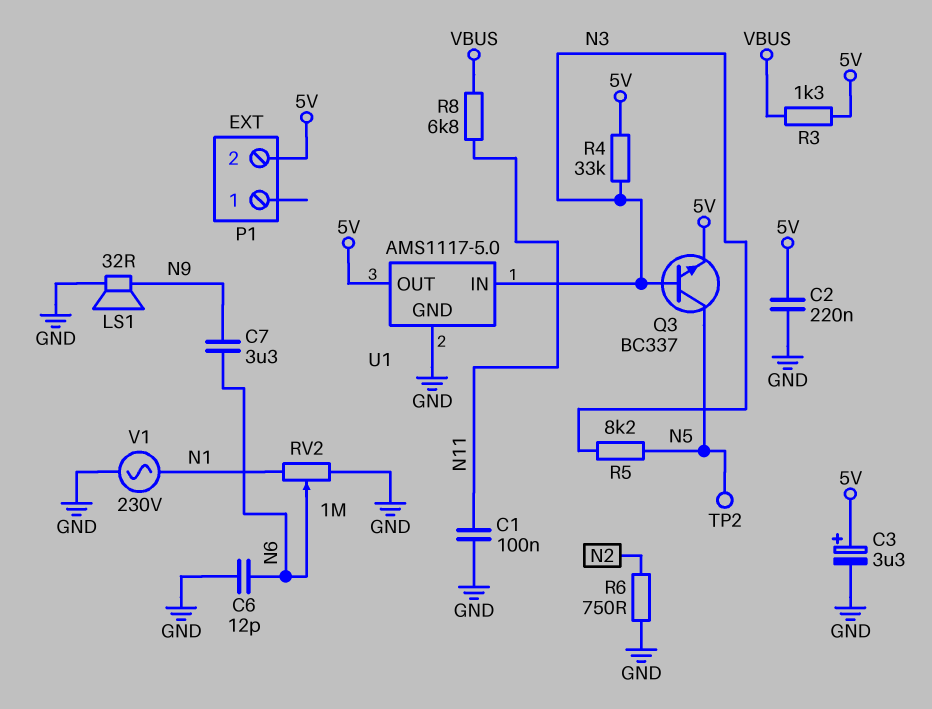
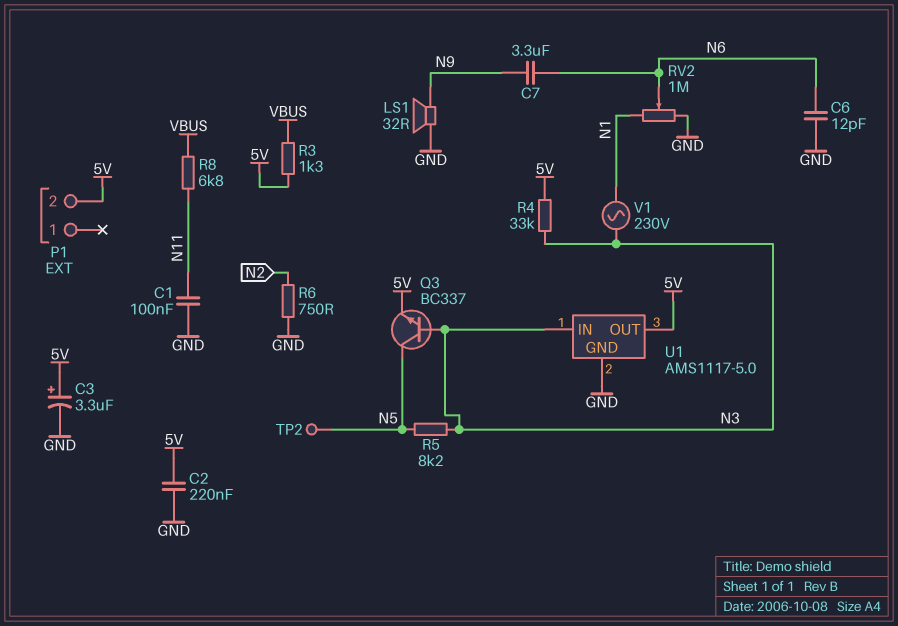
V1: AC 230V (GND, N1) -> AC 230V (N1, N3)

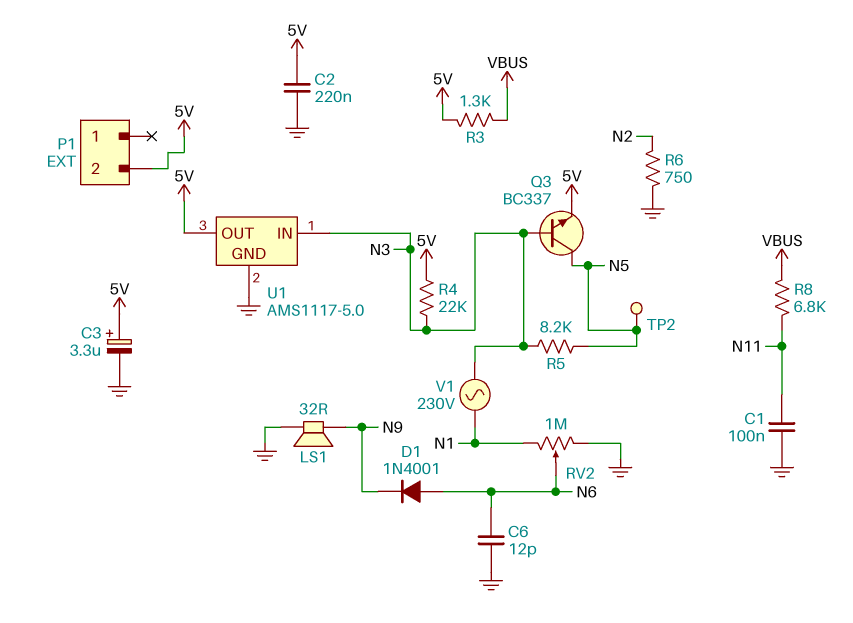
C7: 3.3uF (N6, N9) -> none
D1: none -> diode 1N4001 (A N6, K N9)
R4: 33k (5V, N3) -> 22k (5V, N3)

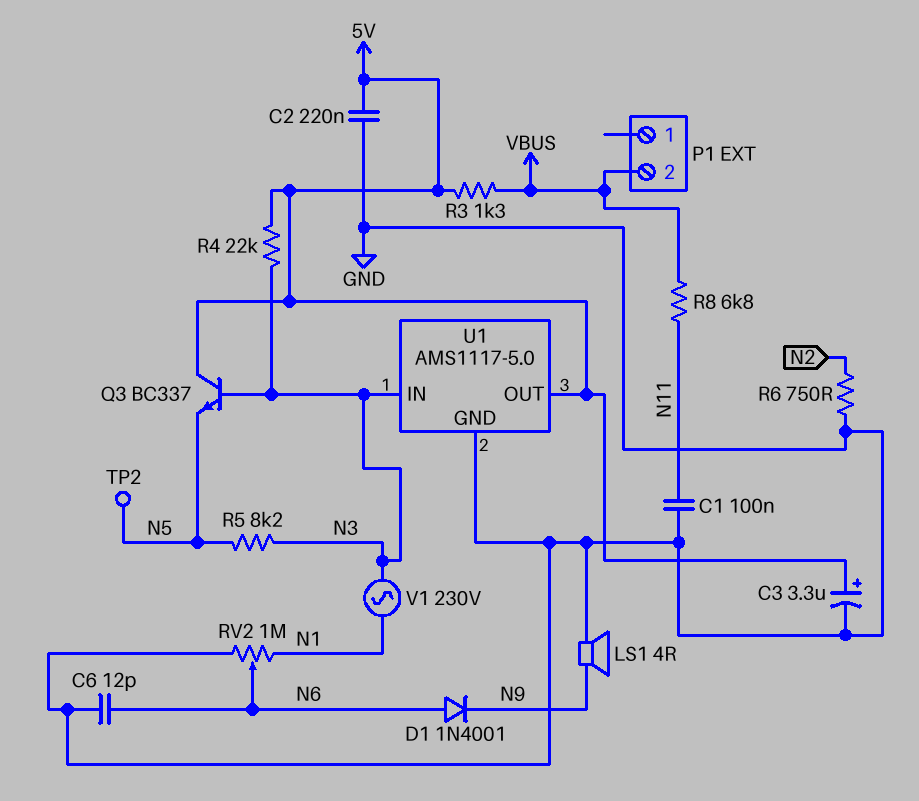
LS1: speaker 32R (GND, N9) -> speaker 4R (GND, N9)
P1 pin 2: 5V -> VBUS
Q3: NPN BC337 (B N3, C N5, E 5V) -> NPN BC337 (B N3, C 5V, E N5)

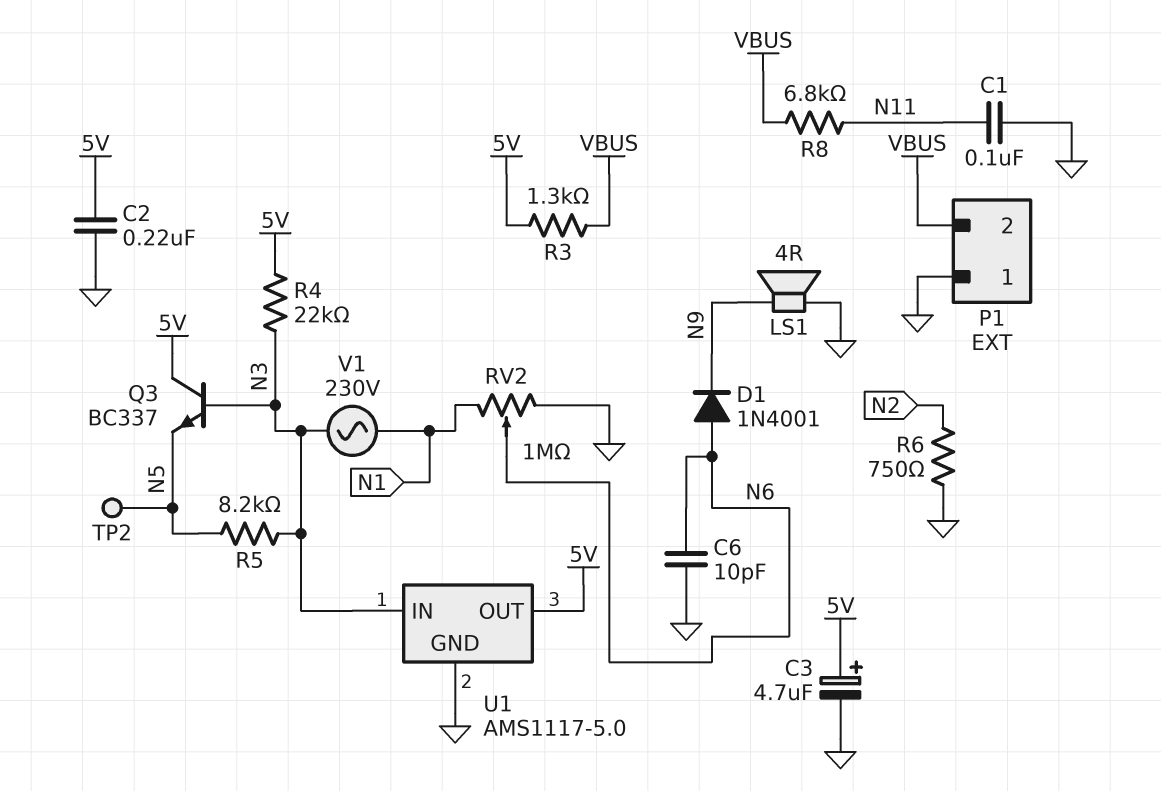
C3: 3.3uF (plus 5V, minus GND) -> 4.7uF (plus 5V, minus GND)
C6: 12pF (GND, N6) -> 10pF (GND, N6)
P1 pin 1: none -> GND

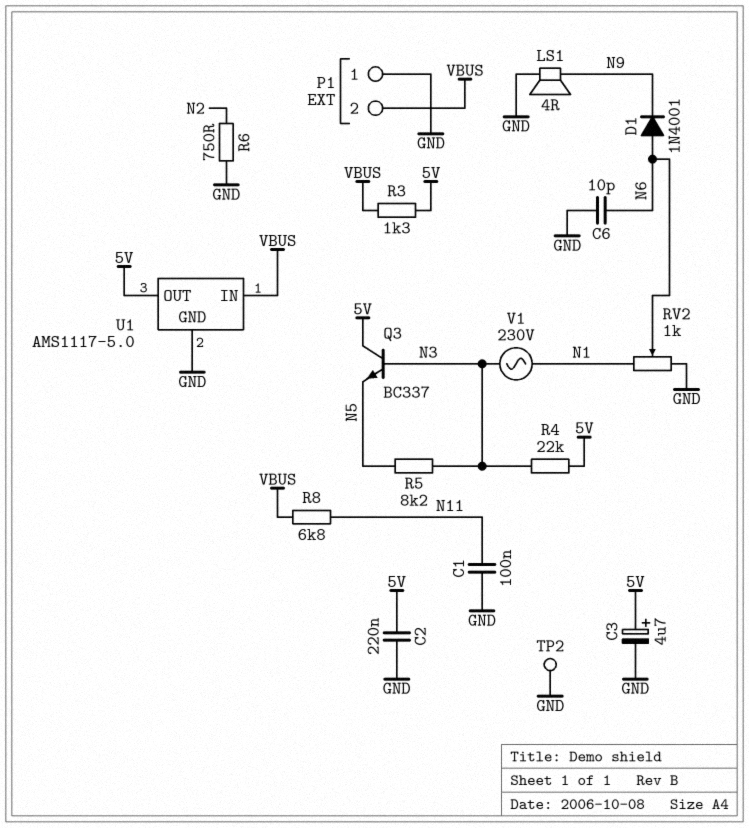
RV2: 1M (GND, N1, wiper N6) -> 1k (GND, N1, wiper N6)
TP2: test point (N5) -> test point (GND)
U1 pin IN: N3 -> VBUS

